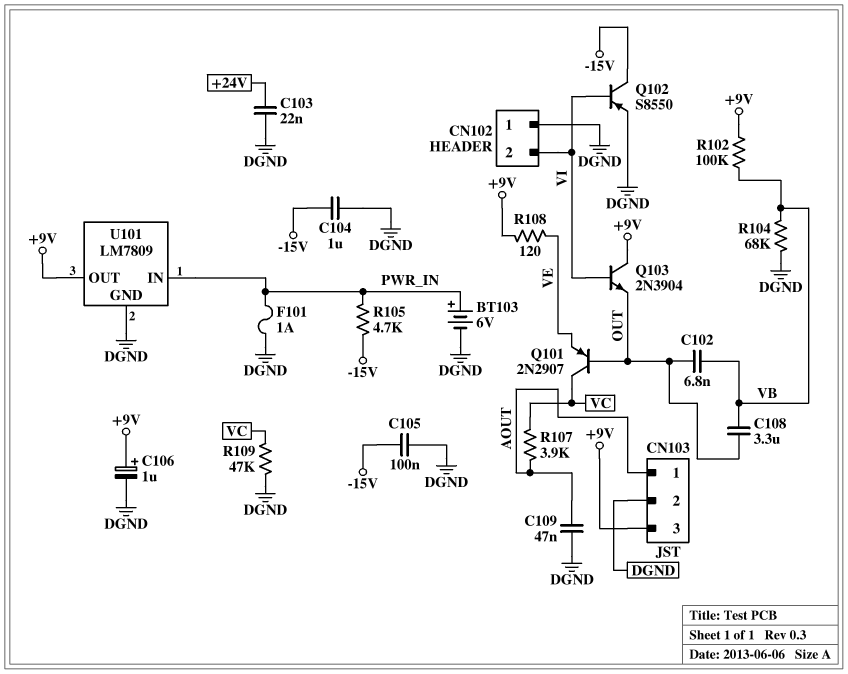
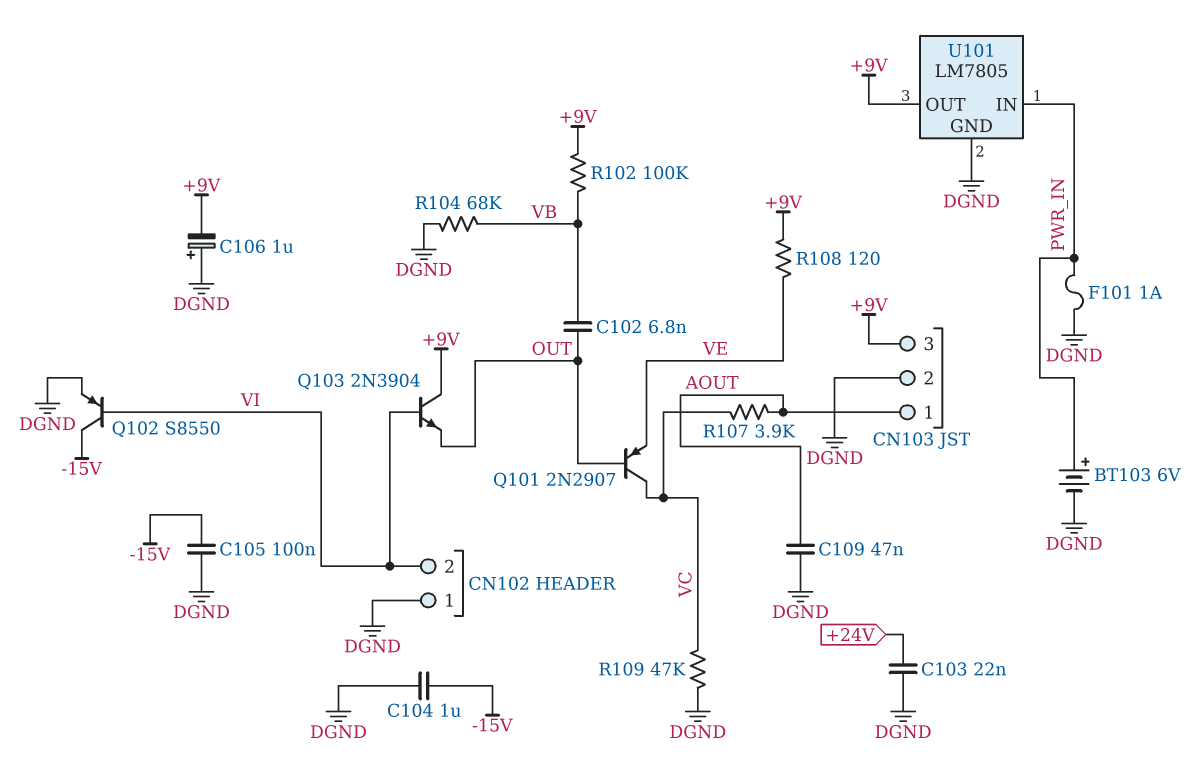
C106: 1uF (plus +9V, minus DGND) -> 1uF (plus DGND, minus +9V)
C108: 3.3uF (OUT, VB) -> none
R105: 4.7k (-15V, PWR_IN) -> none
U101: LM7809 -> LM7805

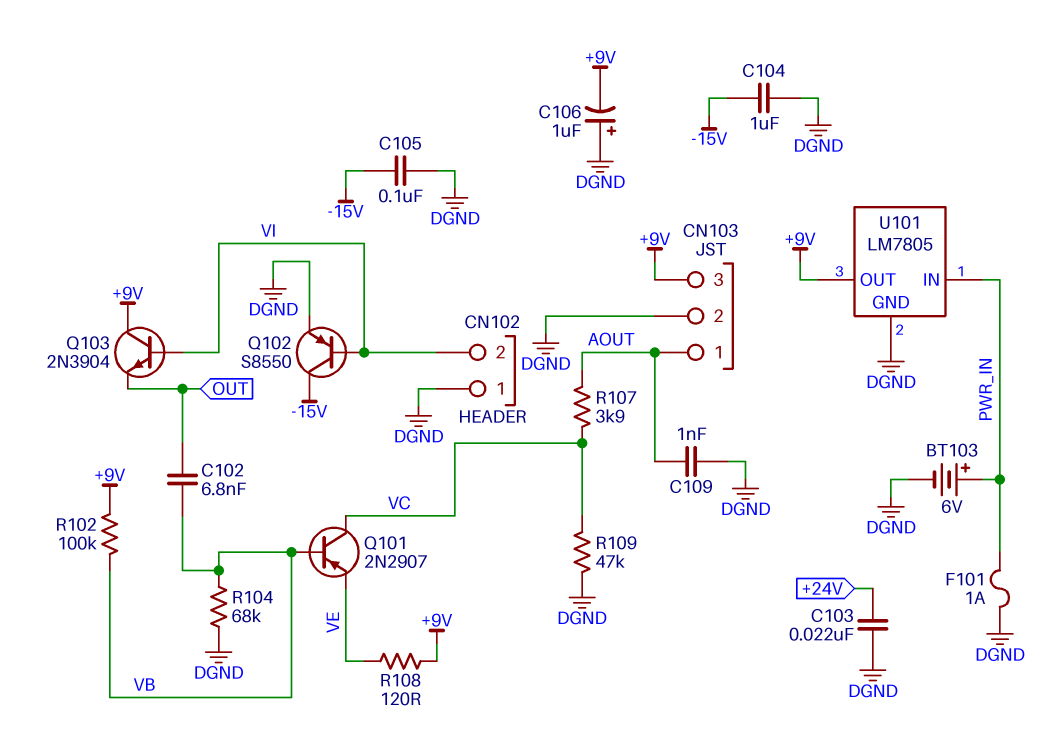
C109: 47nF (AOUT, DGND) -> 1nF (AOUT, DGND)
Q101: PNP 2N2907 (B OUT, C VC, E VE) -> PNP 2N2907 (B VB, C VC, E VE)

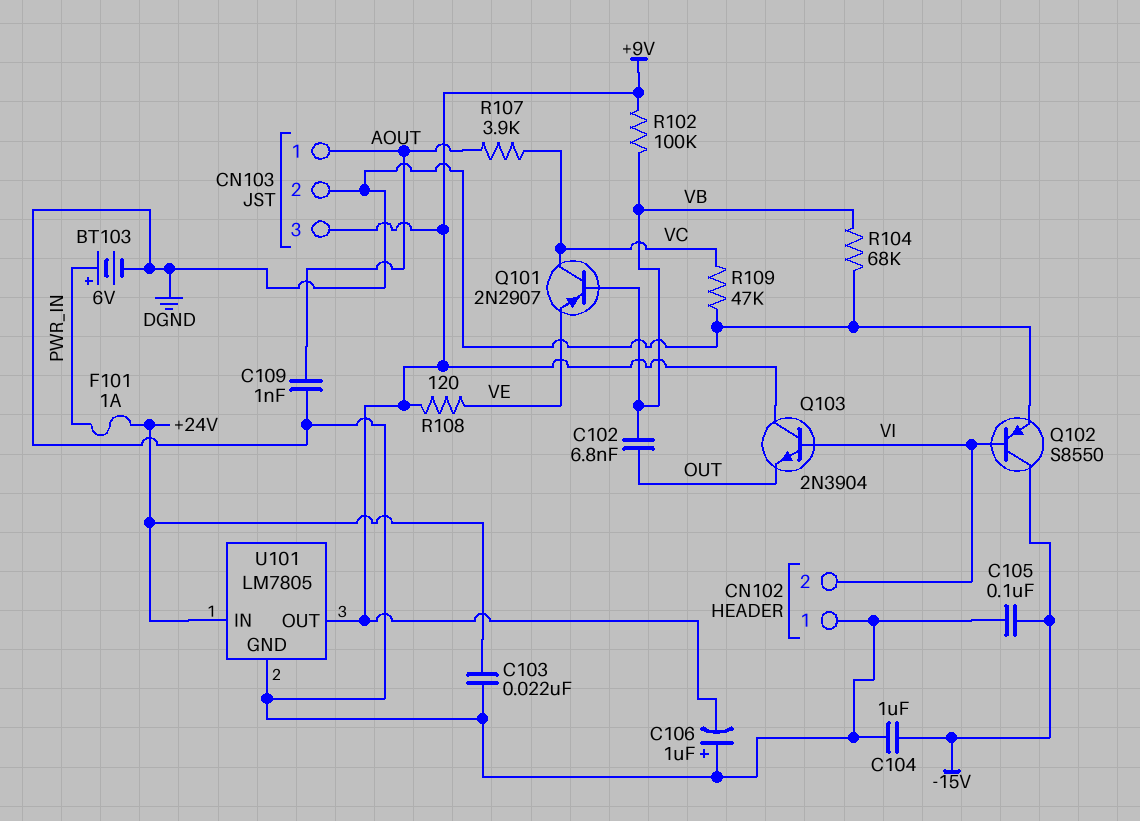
F101: 1A (DGND, PWR_IN) -> 1A (+24V, PWR_IN)
U101 pin IN: PWR_IN -> +24V

